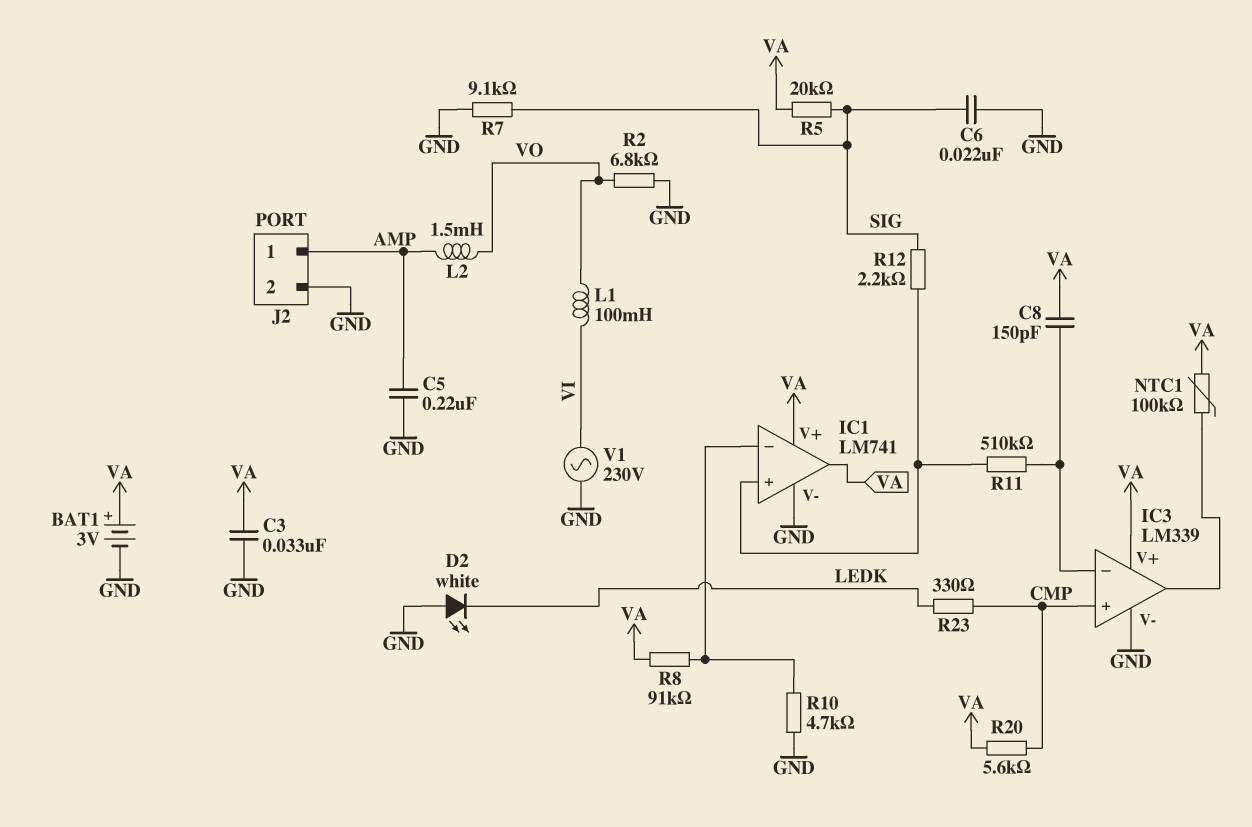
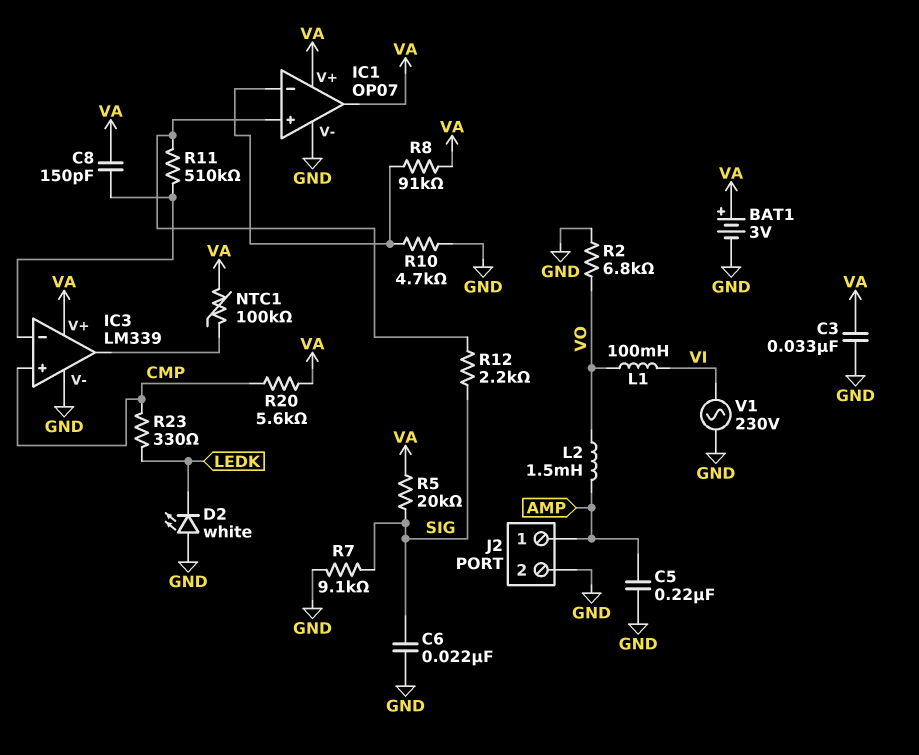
IC1: LM741 -> OP07

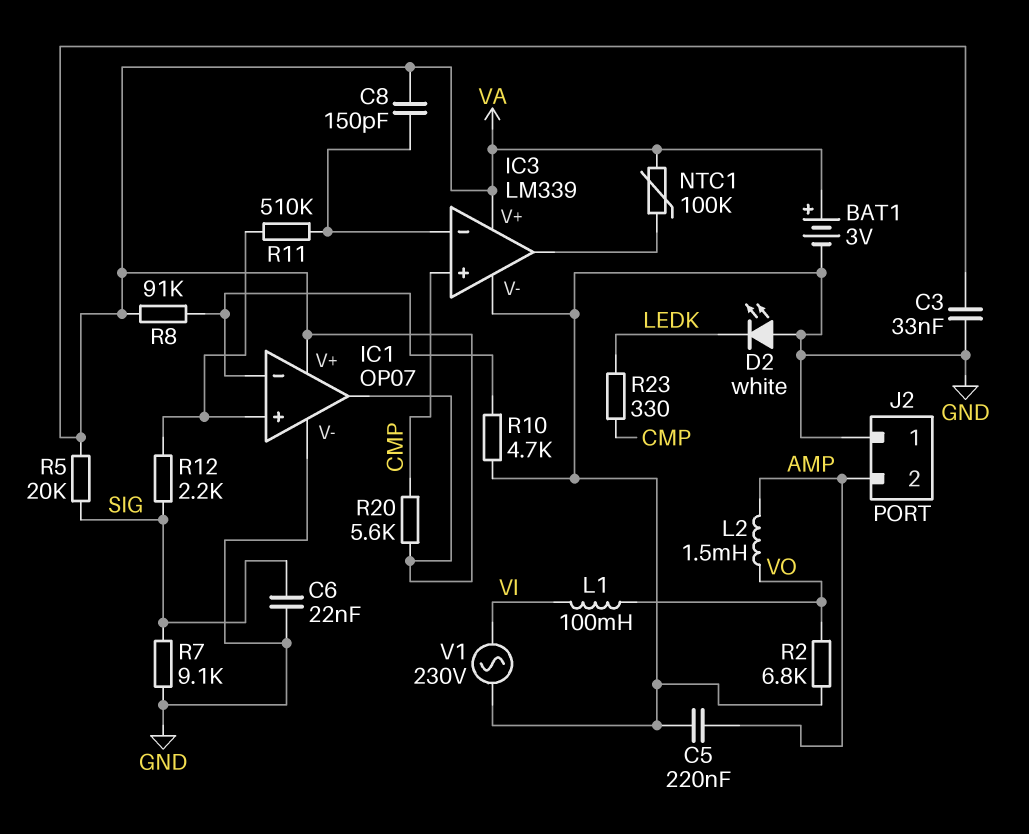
J2 pin 1: AMP -> GND
J2 pin 2: GND -> AMP

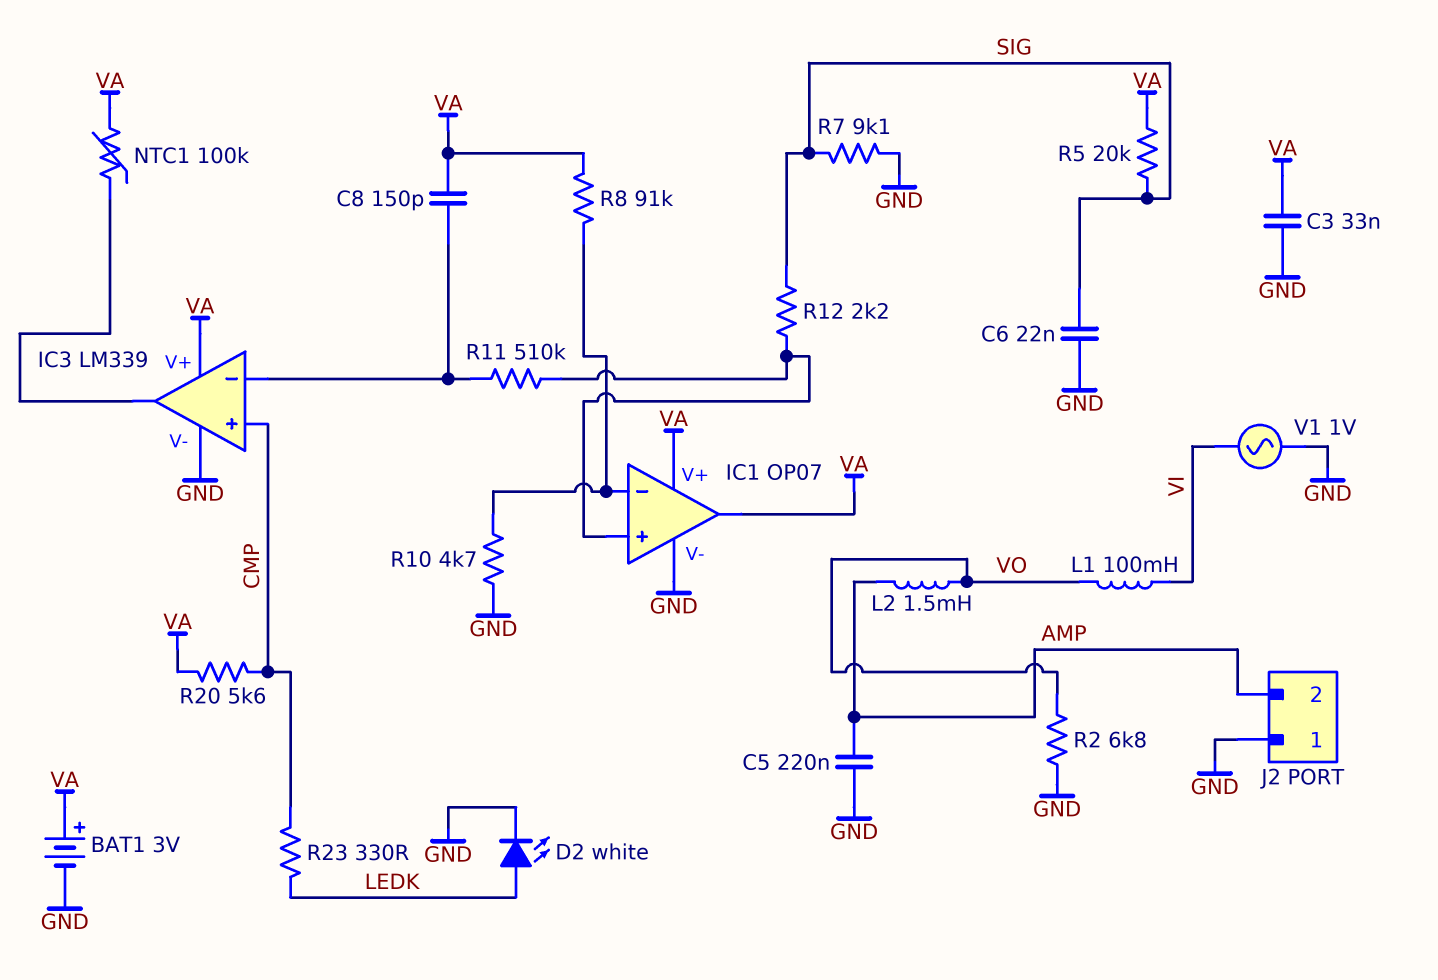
D2: LED white (A GND, K LEDK) -> LED white (A LEDK, K GND)
V1: AC 230V (GND, VI) -> AC 1V (GND, VI)

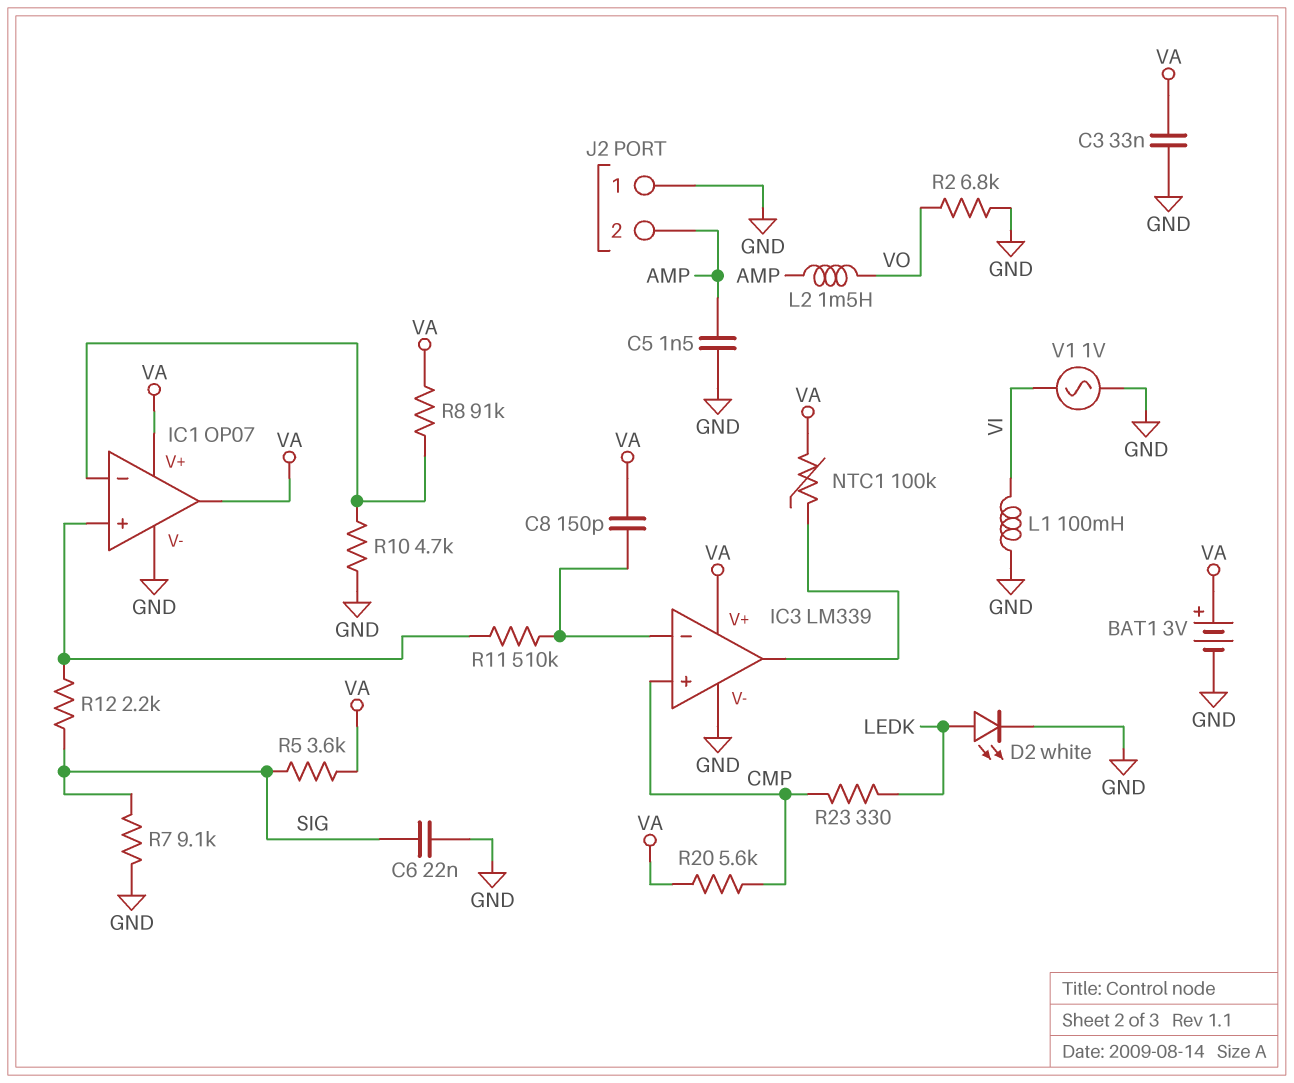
C5: 220nF (AMP, GND) -> 1.5nF (AMP, GND)
L1: 100mH (VI, VO) -> 100mH (GND, VI)
R5: 20k (SIG, VA) -> 3.6k (SIG, VA)

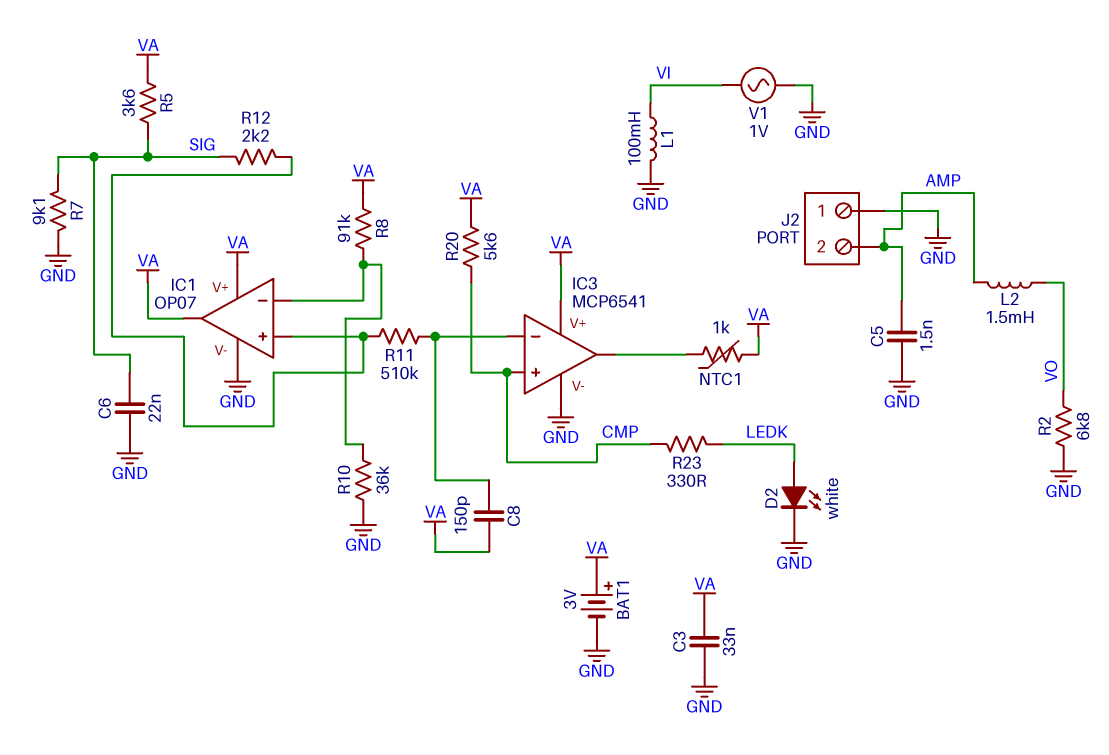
IC3: LM339 -> MCP6541
NTC1: 100k (IC3/out, VA) -> 1k (IC3/out, VA)
R10: 4.7k (GND, IC1/in-) -> 36k (GND, IC1/in-)

